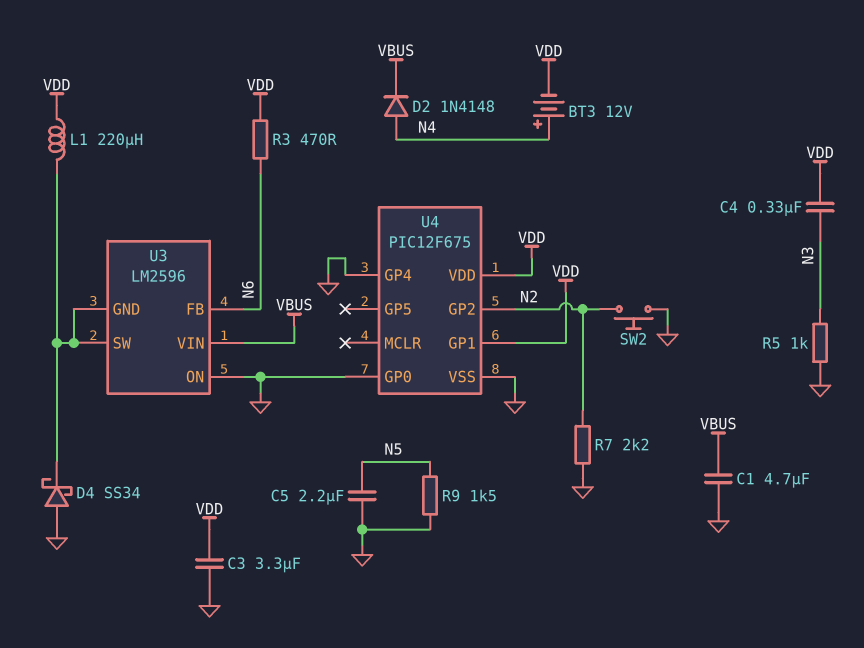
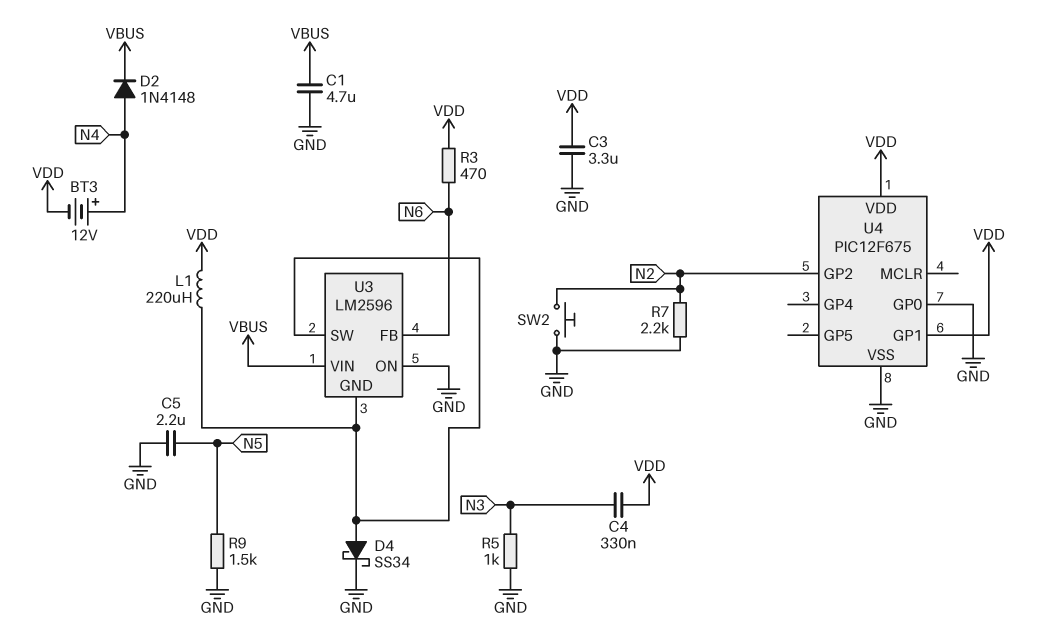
D4: schottky SS34 (A GND, K U3/GND) -> schottky SS34 (A U3/GND, K GND)
U4 pin GP4: GND -> none

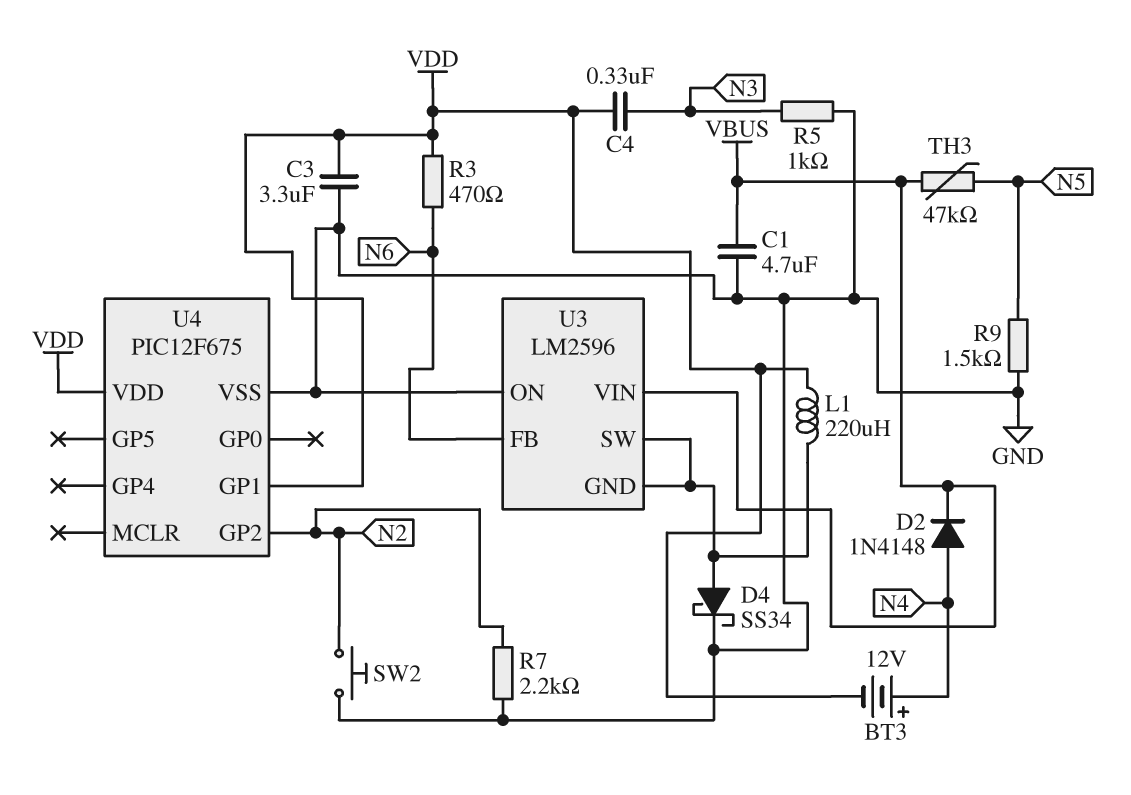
C5: 2.2uF (GND, N5) -> none
TH3: none -> 47k (N5, VBUS)
U4 pin GP0: GND -> none

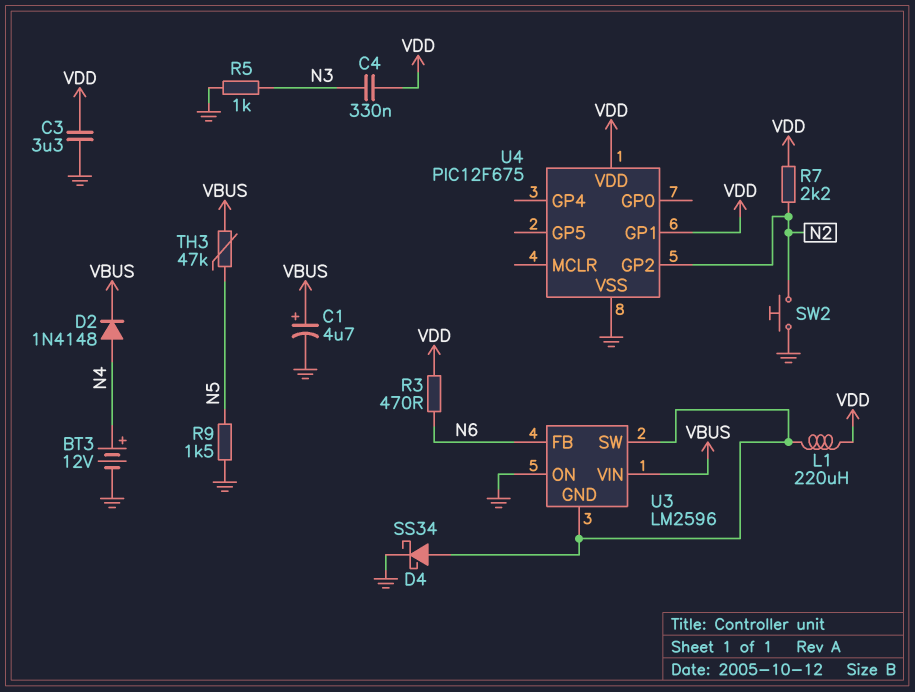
BT3: 12V (plus N4, minus VDD) -> 12V (plus N4, minus GND)
C1: 4.7uF (GND, VBUS) -> 4.7uF (plus VBUS, minus GND)
R7: 2.2k (GND, N2) -> 2.2k (N2, VDD)

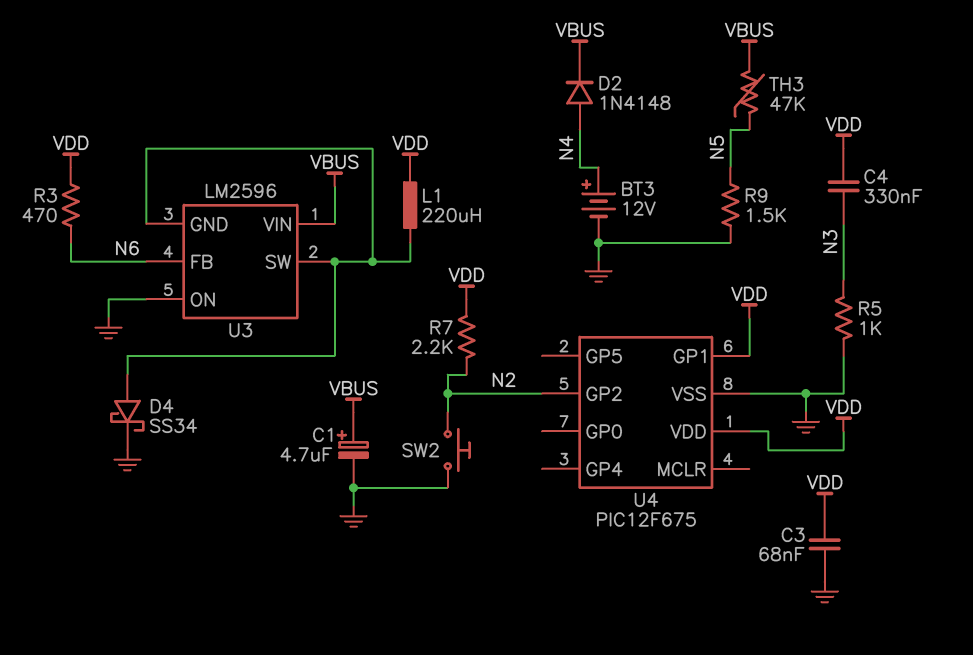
C3: 3.3uF (GND, VDD) -> 68nF (GND, VDD)

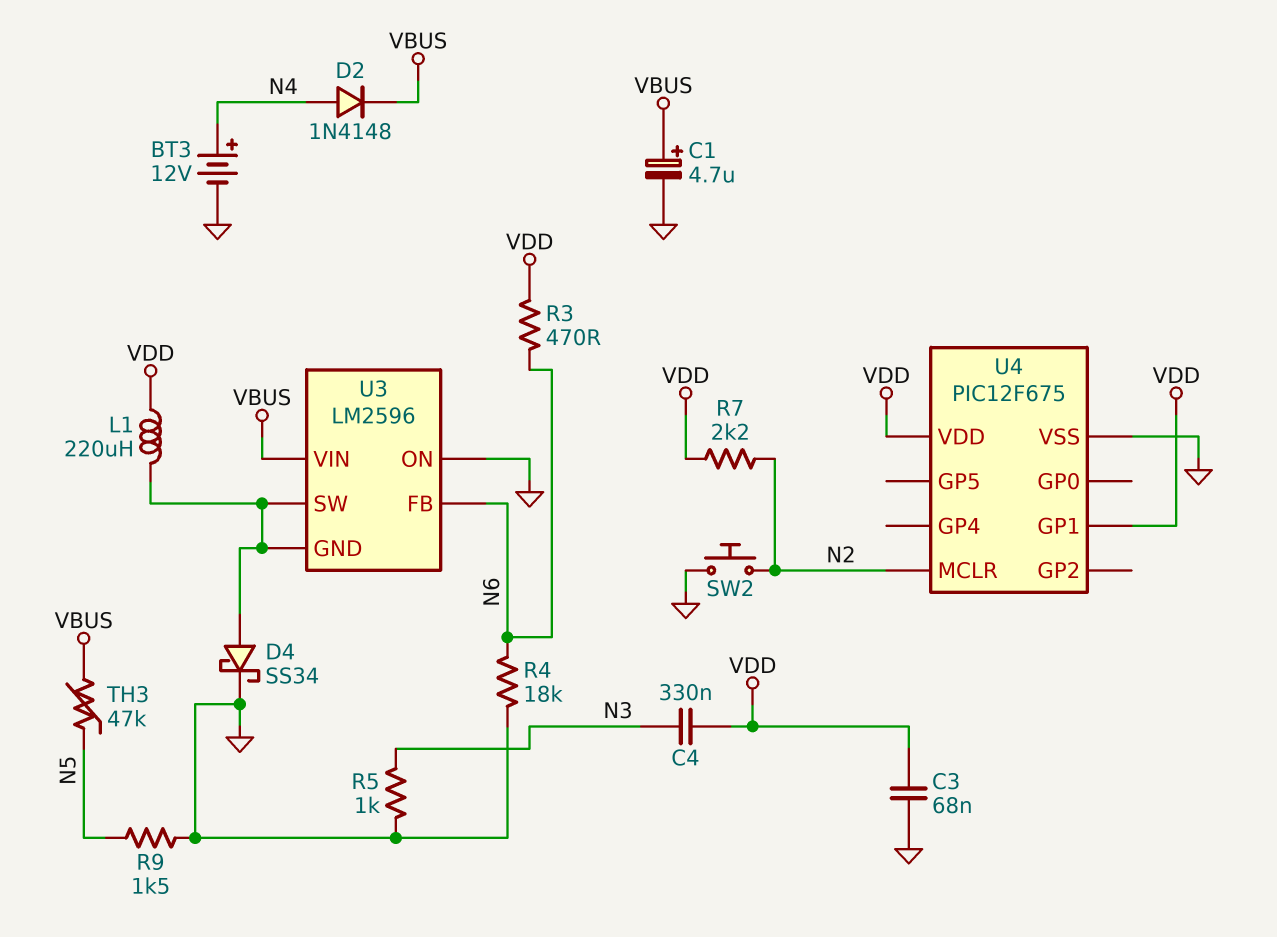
R4: none -> 18k (GND, N6)
U4 pin GP2: N2 -> none
U4 pin MCLR: none -> N2

